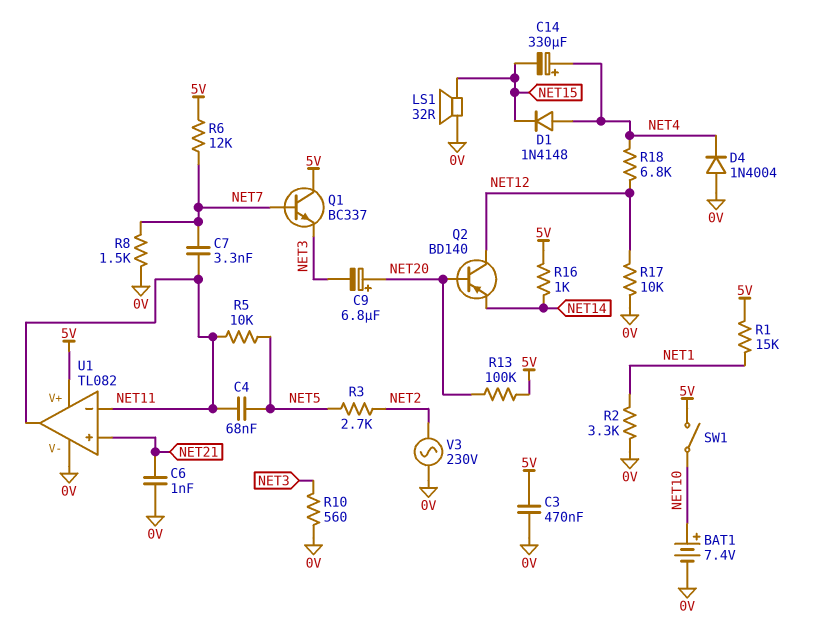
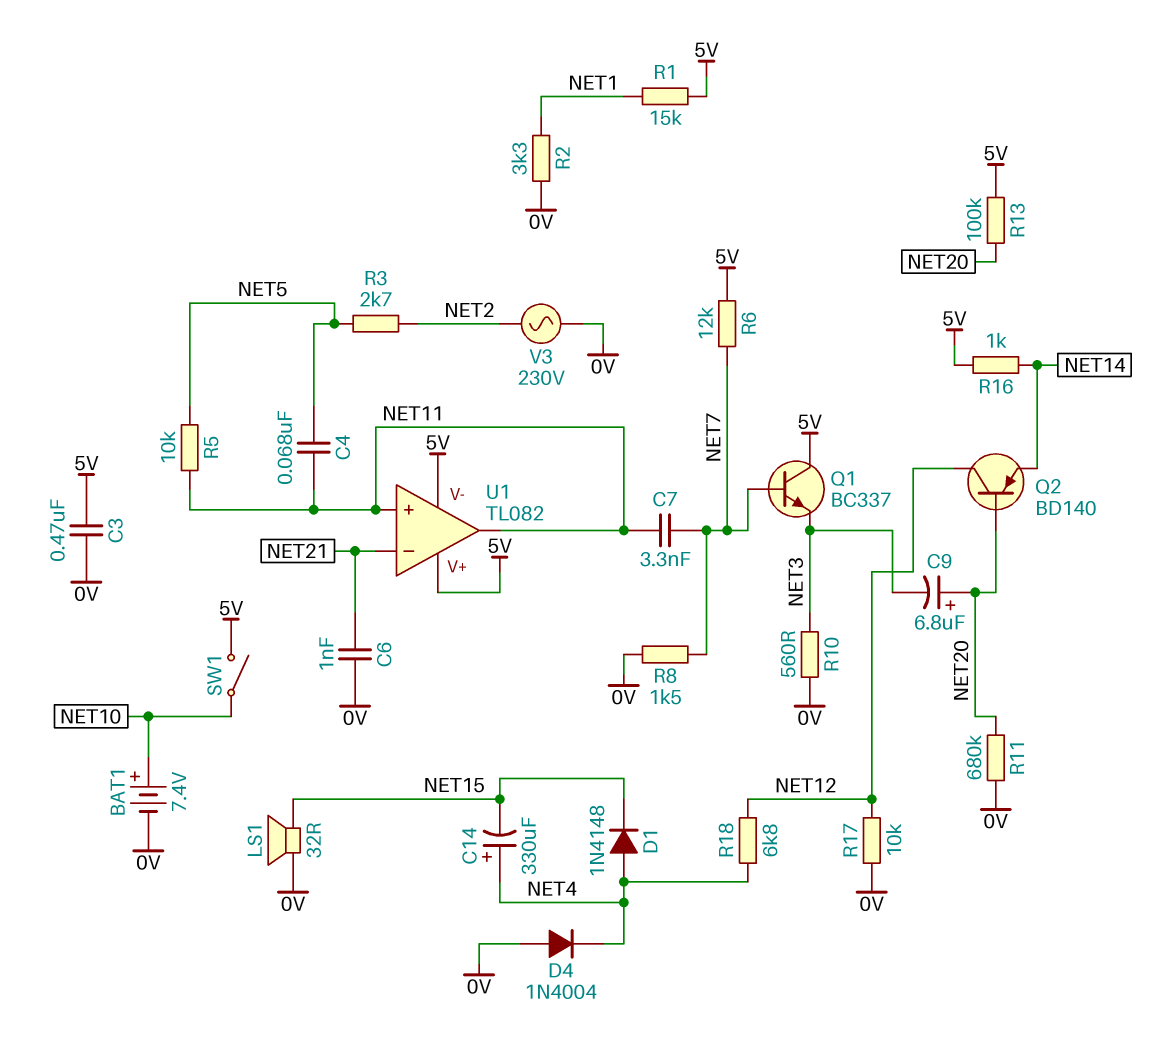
R11: none -> 680k (0V, NET20)
U1 pin V-: 0V -> 5V
U1 pin in+: NET21 -> NET11
U1 pin in-: NET11 -> NET21

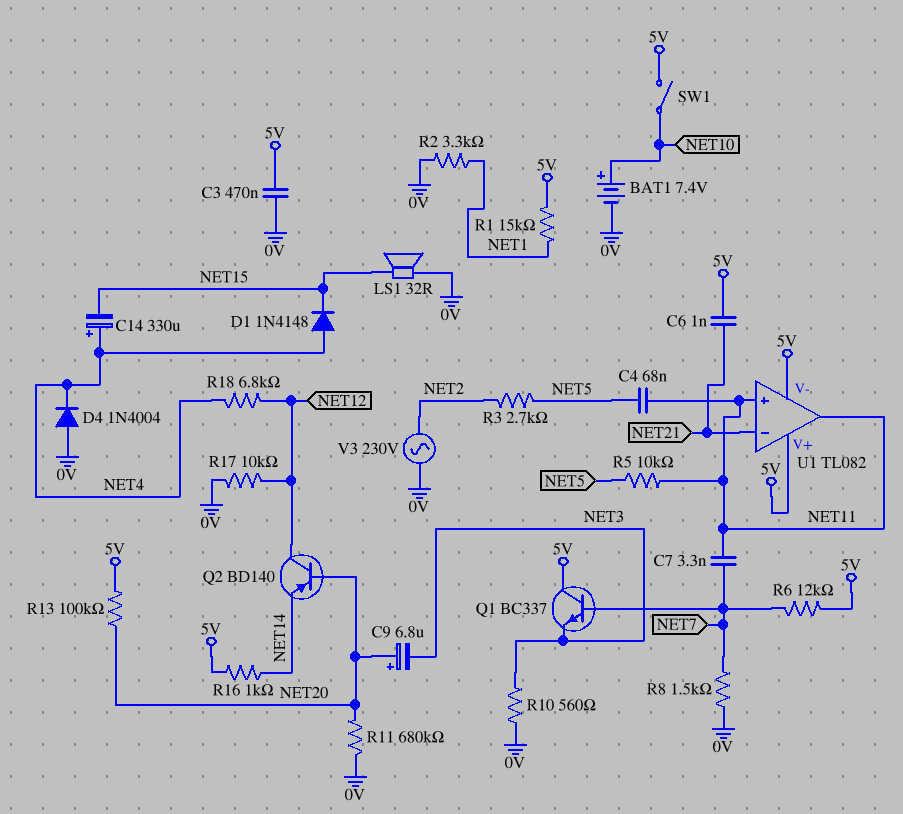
C6: 1nF (0V, NET21) -> 1nF (5V, NET21)

